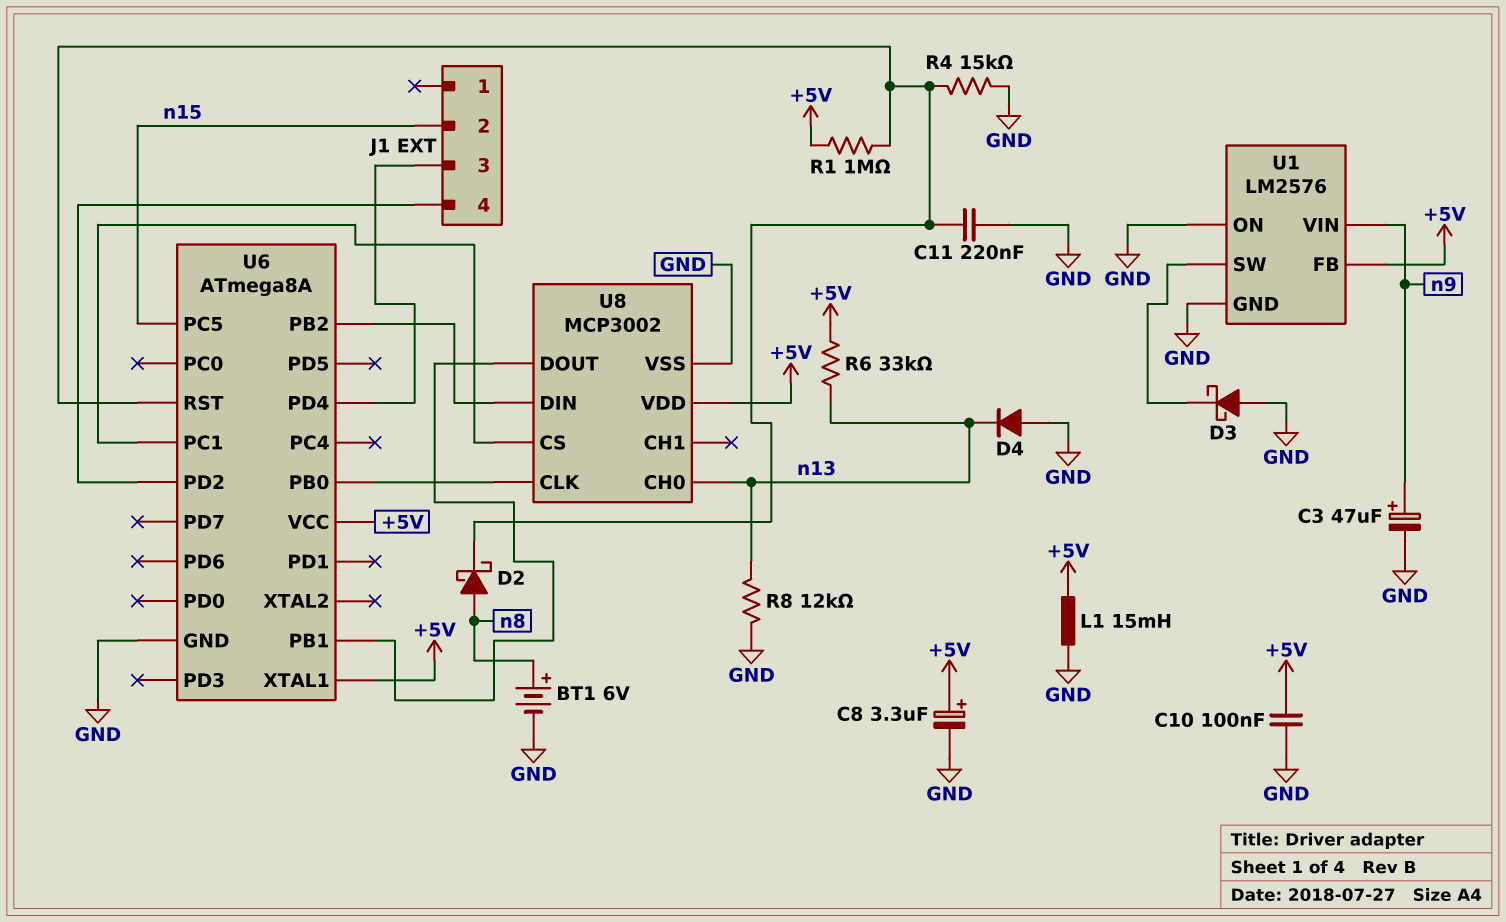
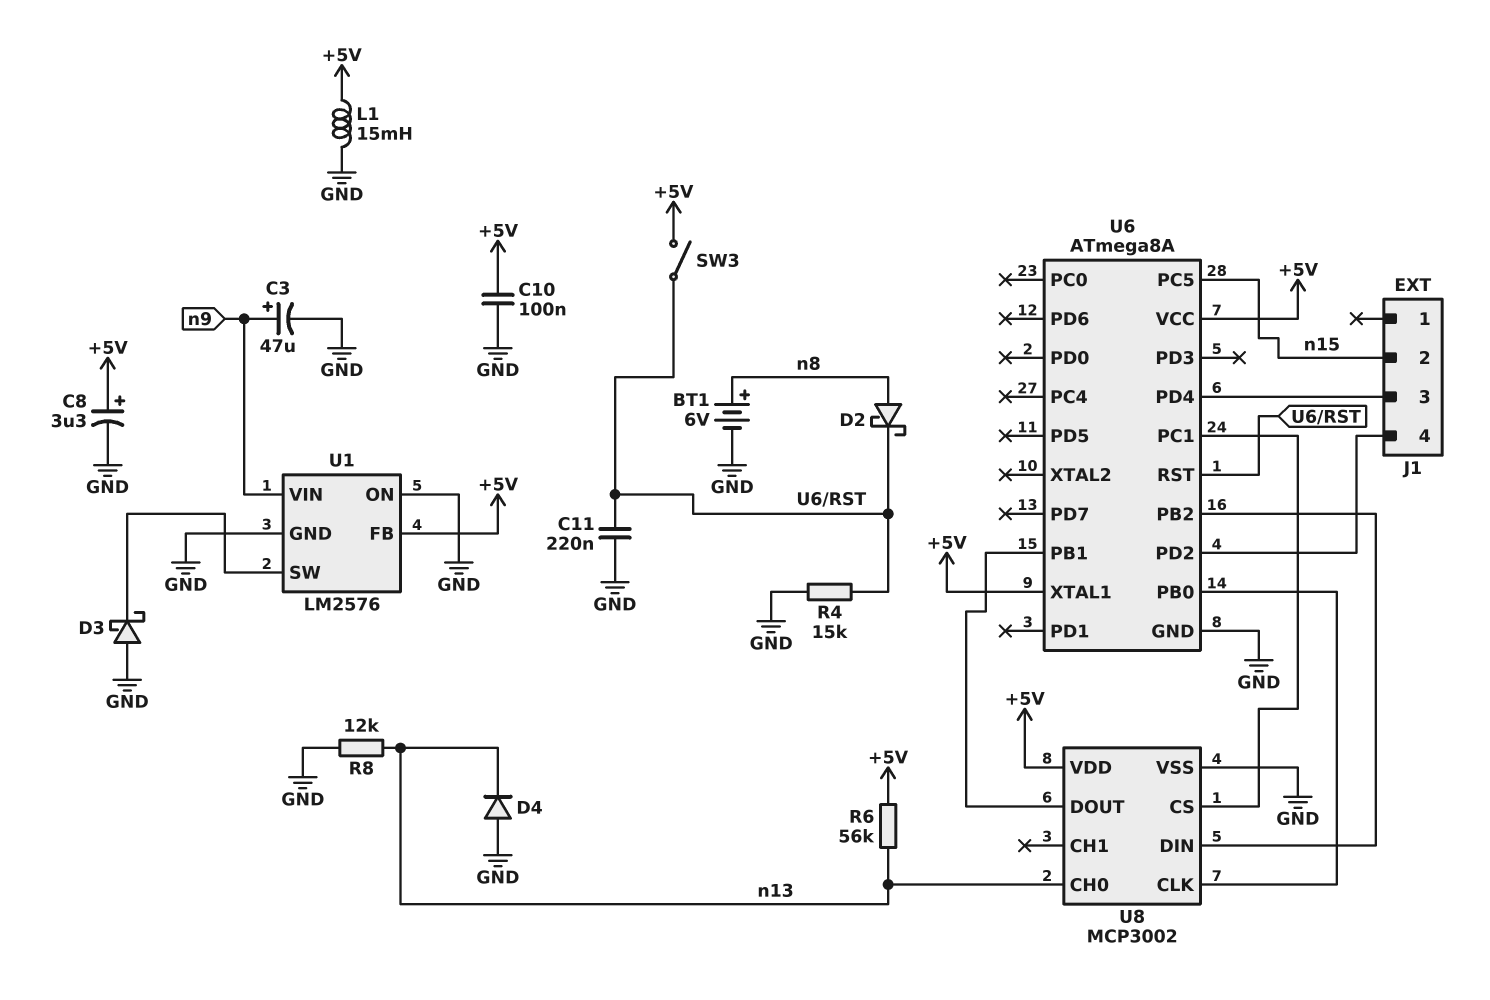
R1: 1M (+5V, U6/RST) -> none
R6: 33k (+5V, n13) -> 56k (+5V, n13)
SW3: none -> switch (+5V, U6/RST)

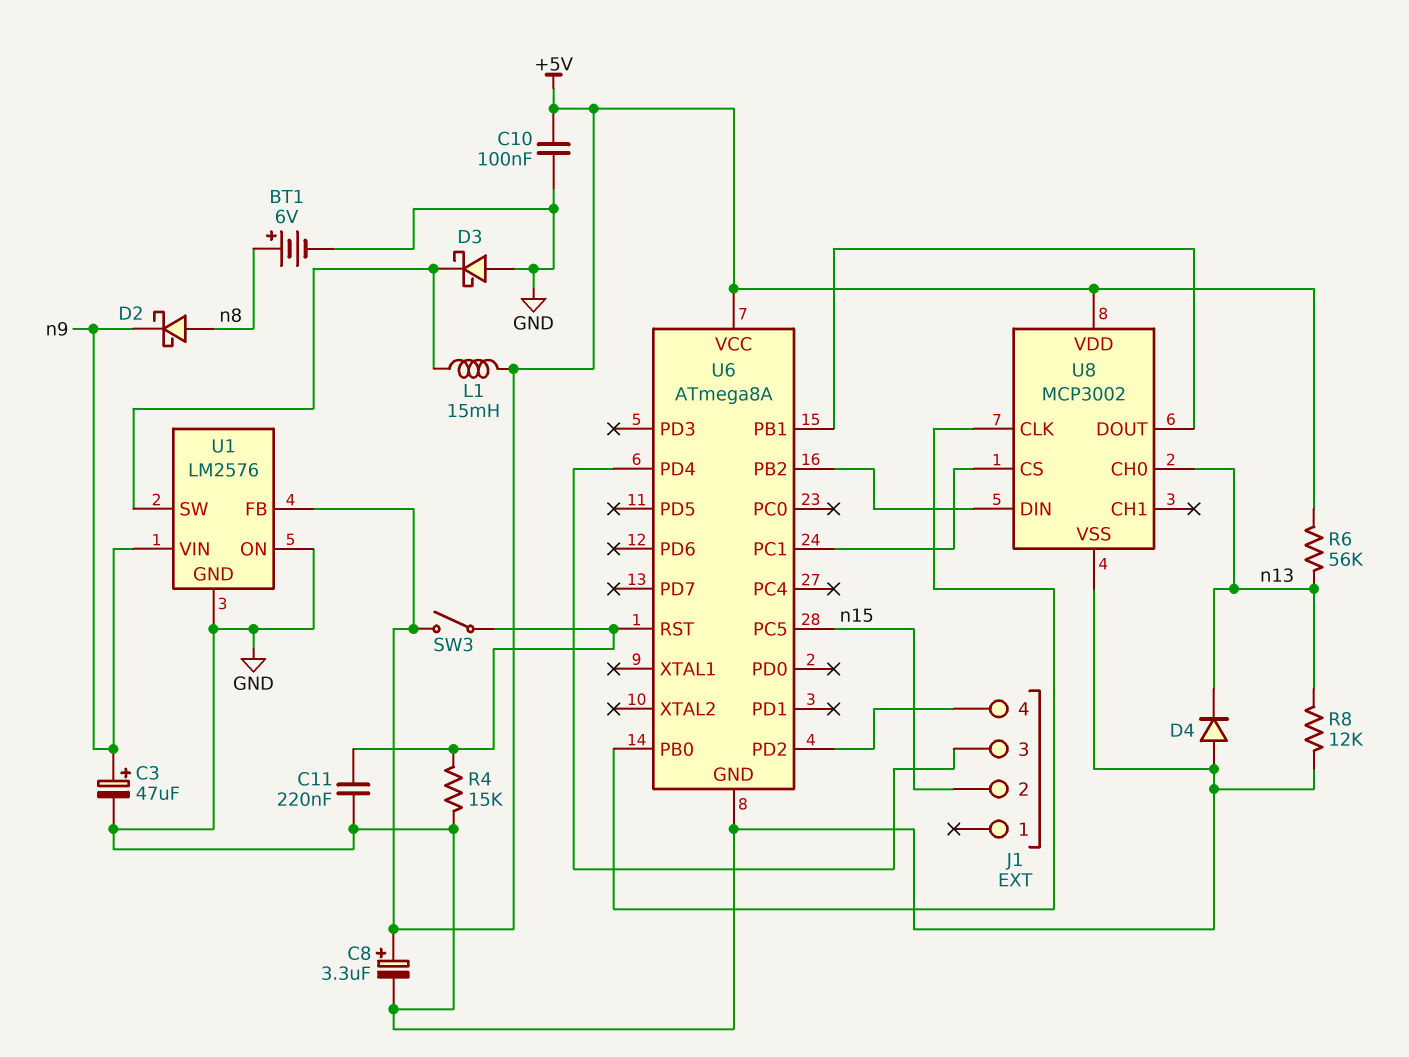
D2: schottky (A n8, K U6/RST) -> schottky (A n8, K n9)
L1: 15mH (+5V, GND) -> 15mH (+5V, U1/SW)
U6 pin XTAL1: +5V -> none

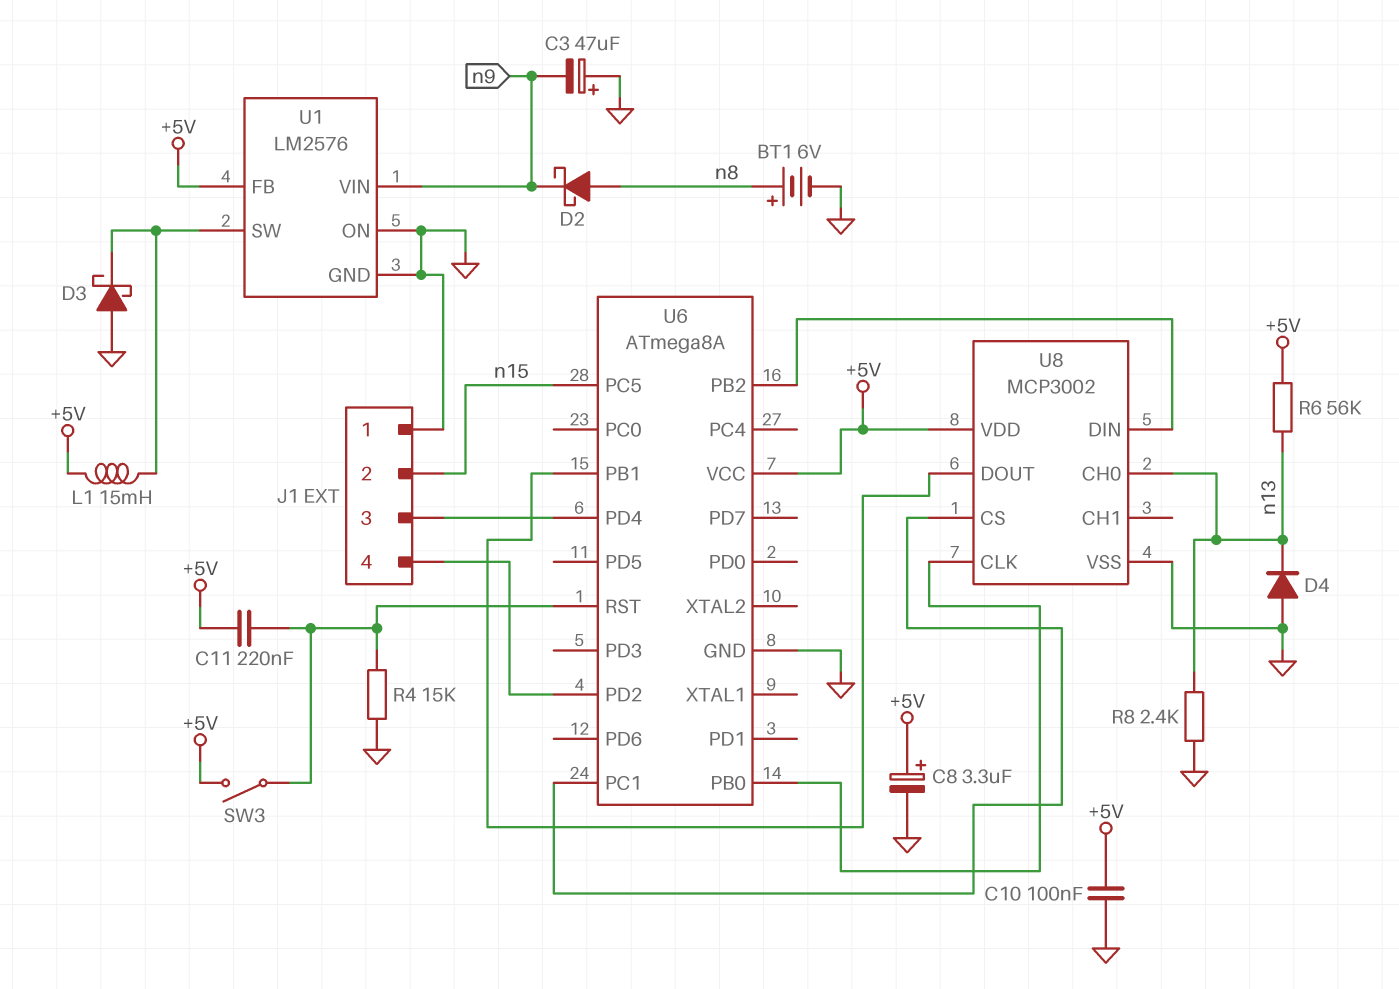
C3: 47uF (plus n9, minus GND) -> 47uF (plus GND, minus n9)
C11: 220nF (GND, U6/RST) -> 220nF (+5V, U6/RST)
J1 pin 1: none -> GND
R8: 12k (GND, n13) -> 2.4k (GND, n13)

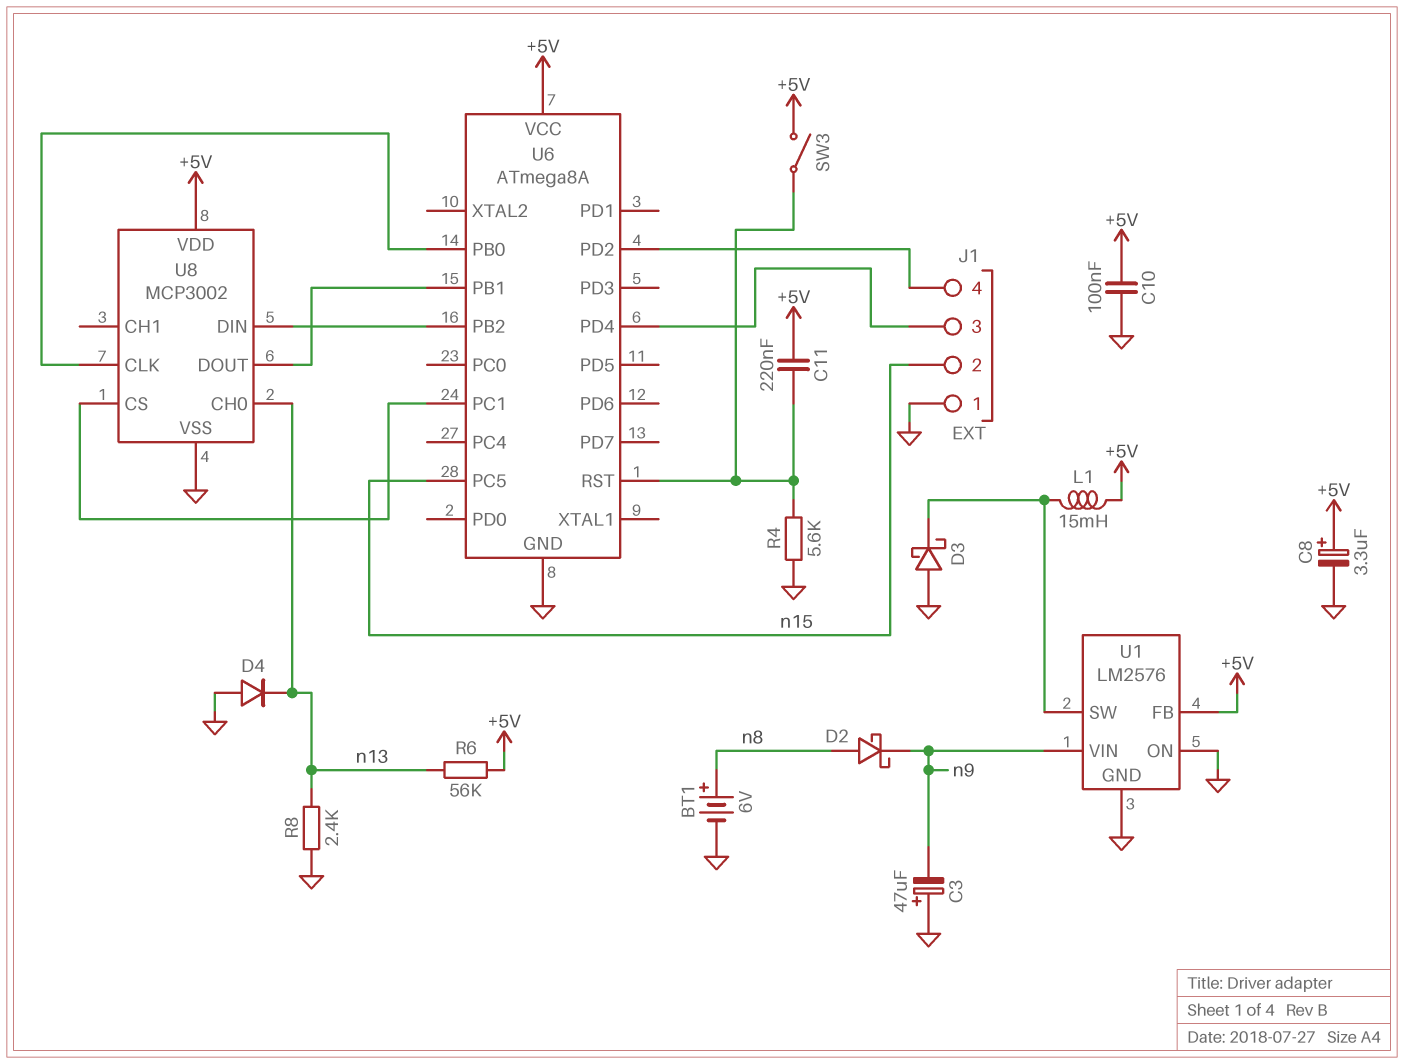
R4: 15k (GND, U6/RST) -> 5.6k (GND, U6/RST)

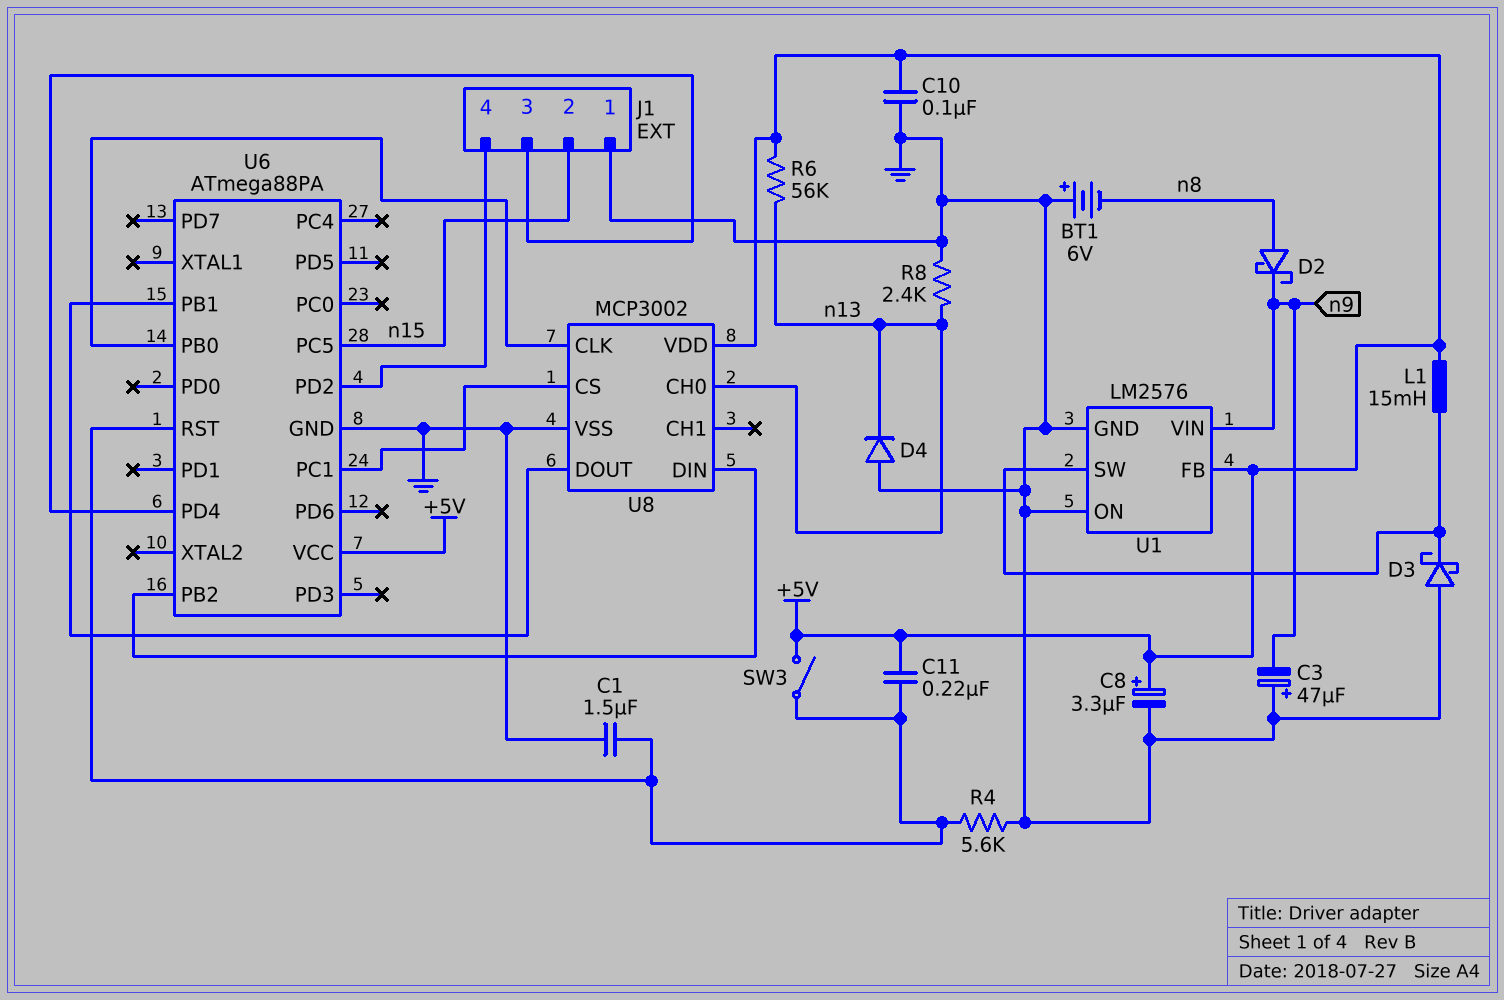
BT1: 6V (plus n8, minus GND) -> 6V (plus GND, minus n8)
C1: none -> 1.5uF (GND, U6/RST)
U6: ATmega8A -> ATmega88PA

